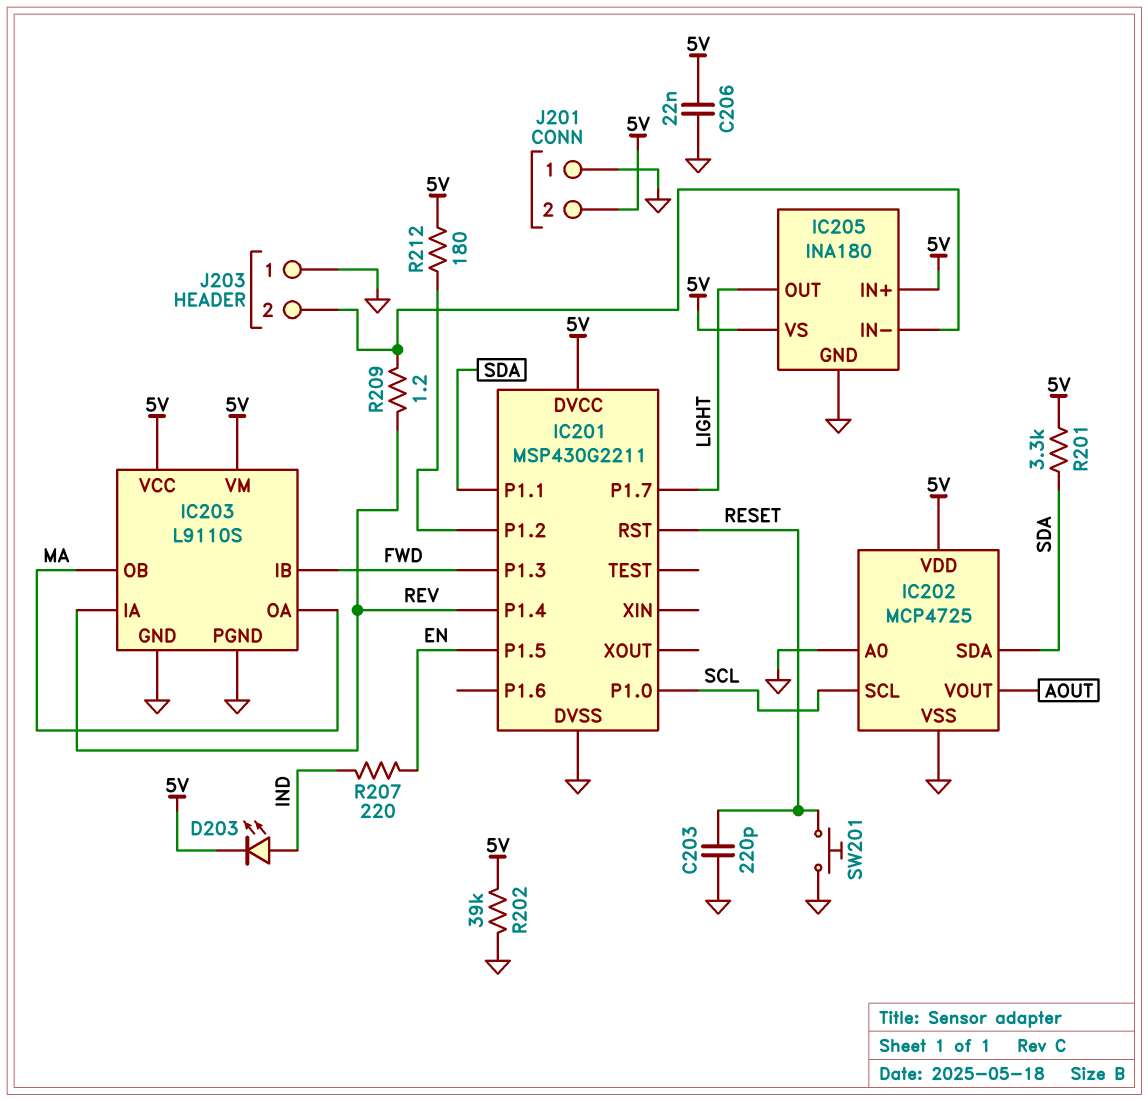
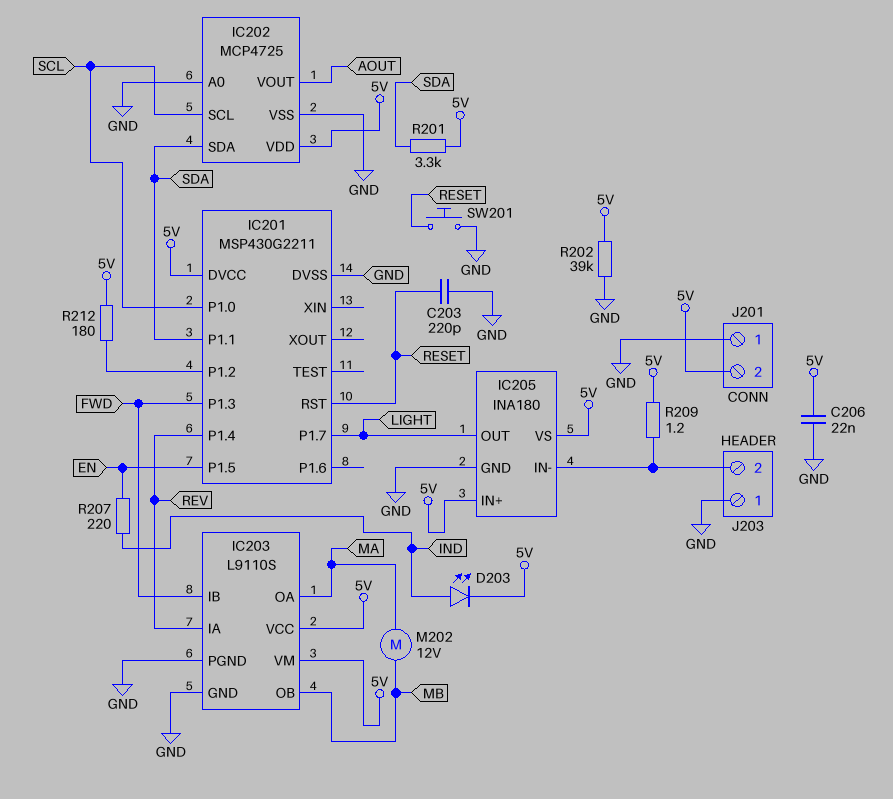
IC203 pin OB: MA -> MB
M202: none -> motor 12V (MA, MB)
R209: 1.2 (IC205/IN-, REV) -> 1.2 (5V, IC205/IN-)

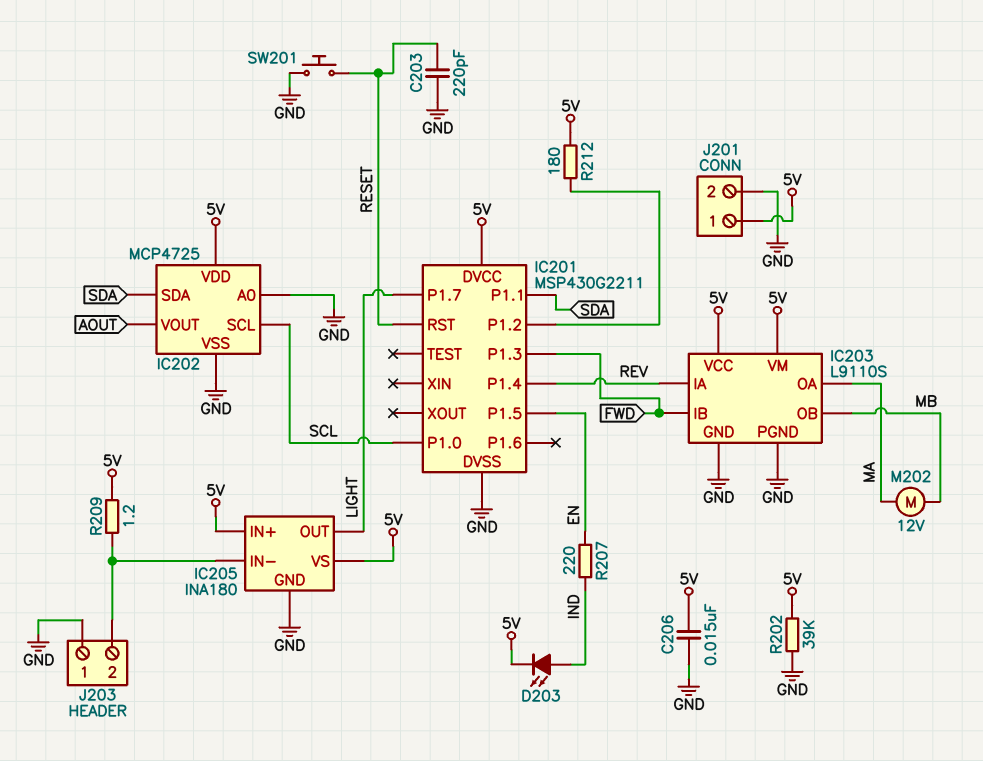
C206: 22nF (5V, GND) -> 15nF (5V, GND)
J201 pin 1: GND -> 5V
J201 pin 2: 5V -> GND
R201: 3.3k (5V, SDA) -> none

